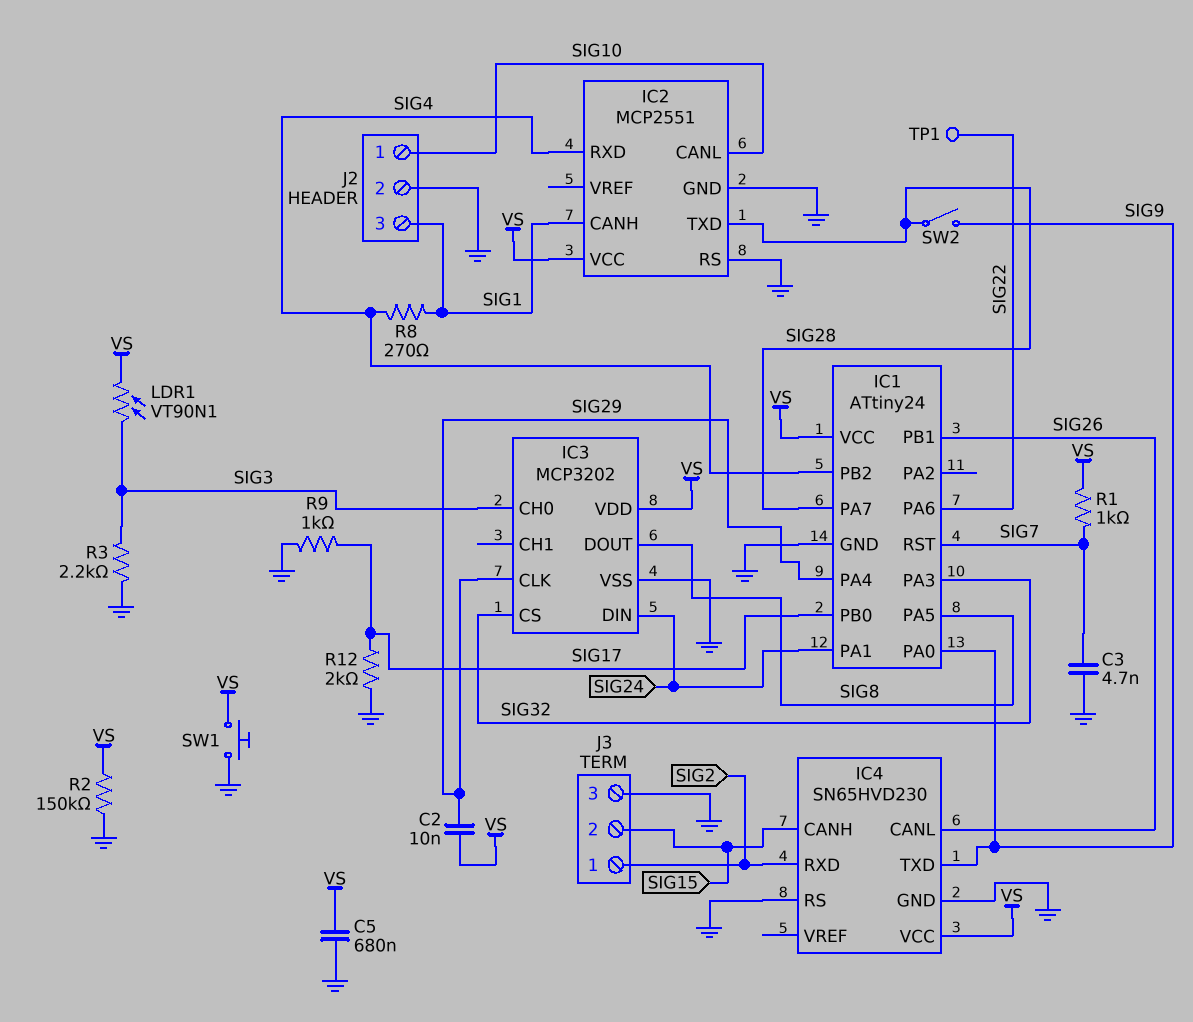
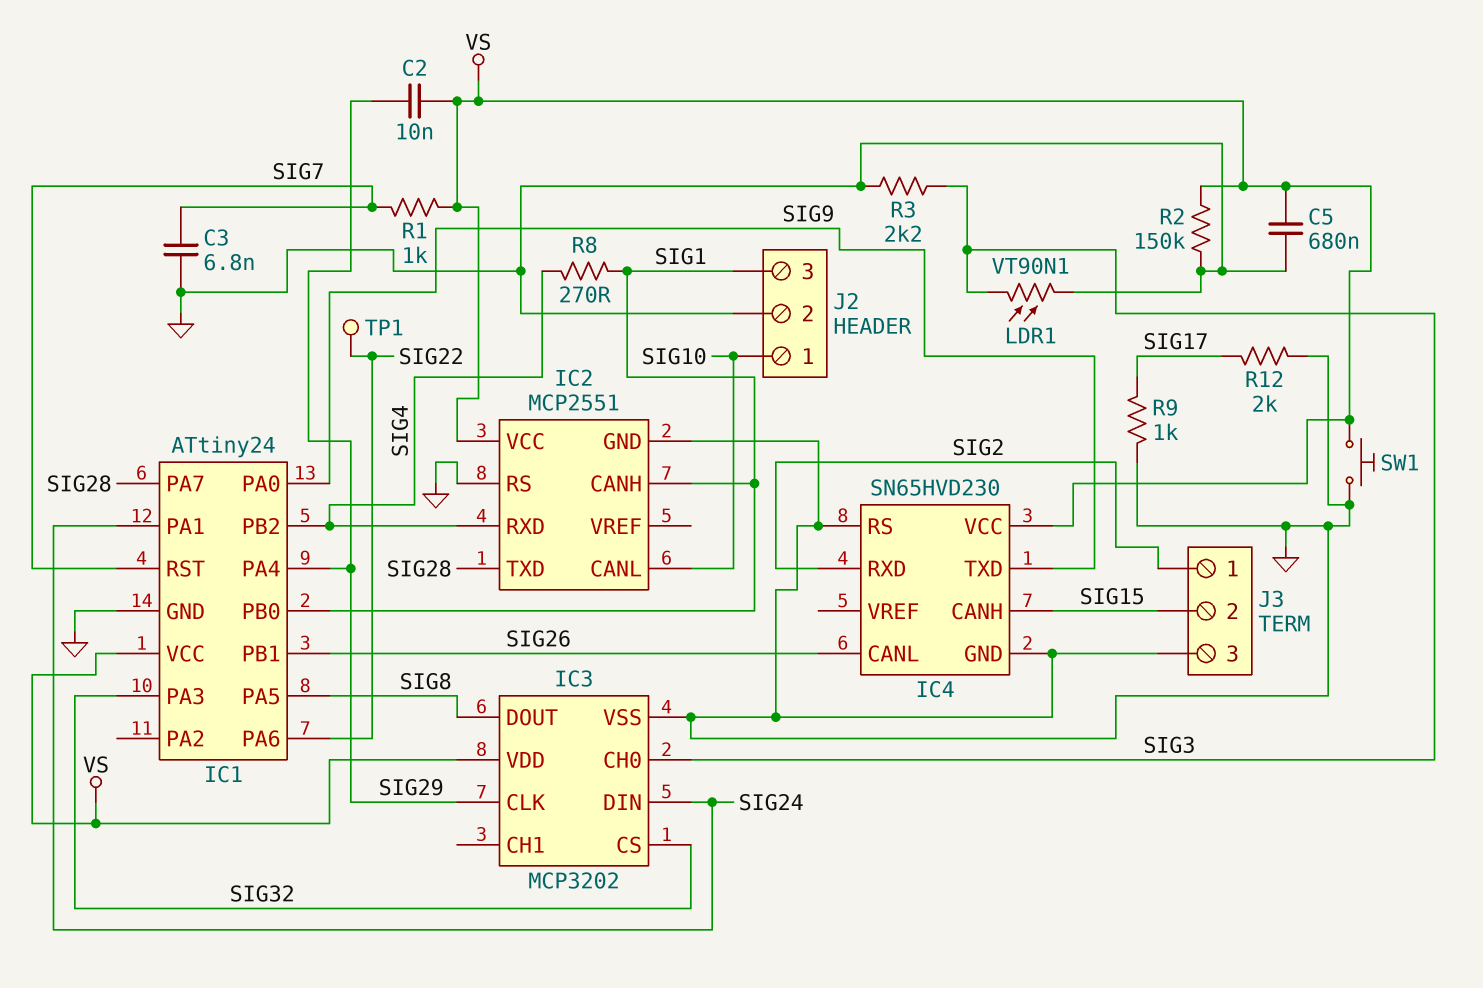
C3: 4.7nF (GND, SIG7) -> 6.8nF (GND, SIG7)
IC1 pin PB0: SIG17 -> SIG1
LDR1: VT90N1 (SIG3, VS) -> VT90N1 (GND, SIG3)
SW2: switch (SIG9, SIG28) -> none

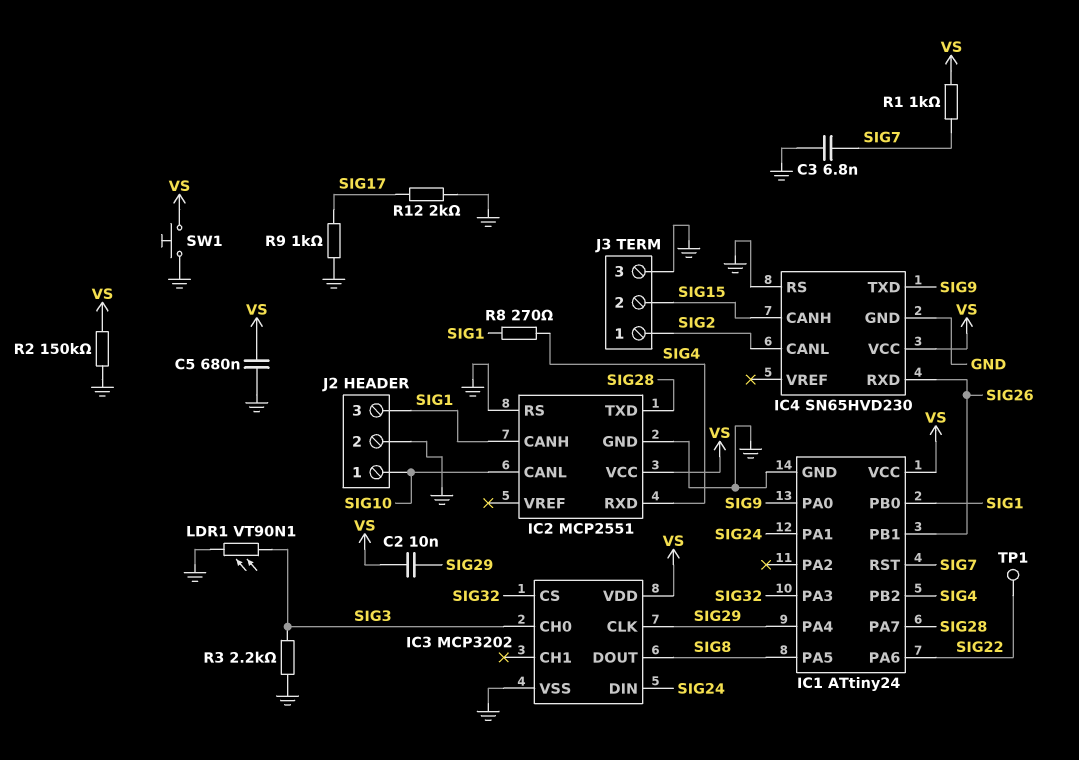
IC4 pin CANL: SIG26 -> SIG2
IC4 pin RXD: SIG2 -> SIG26

